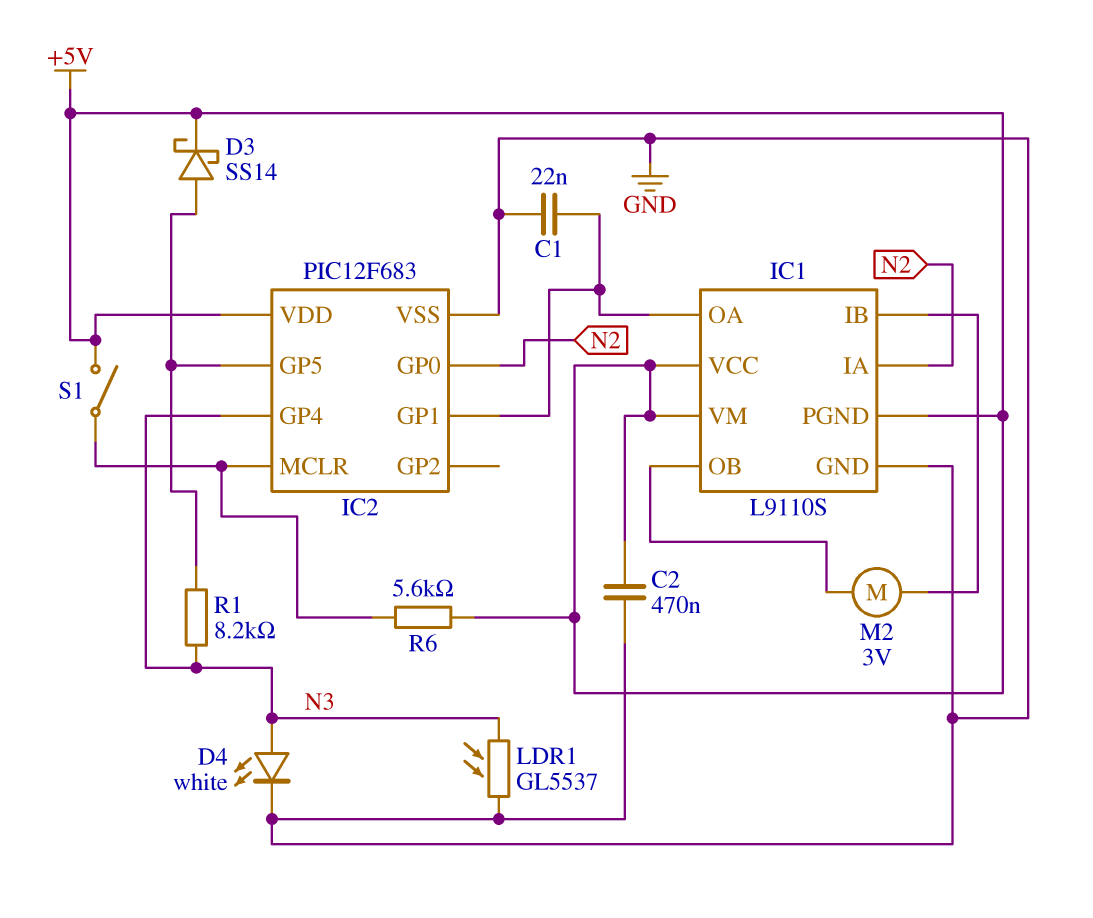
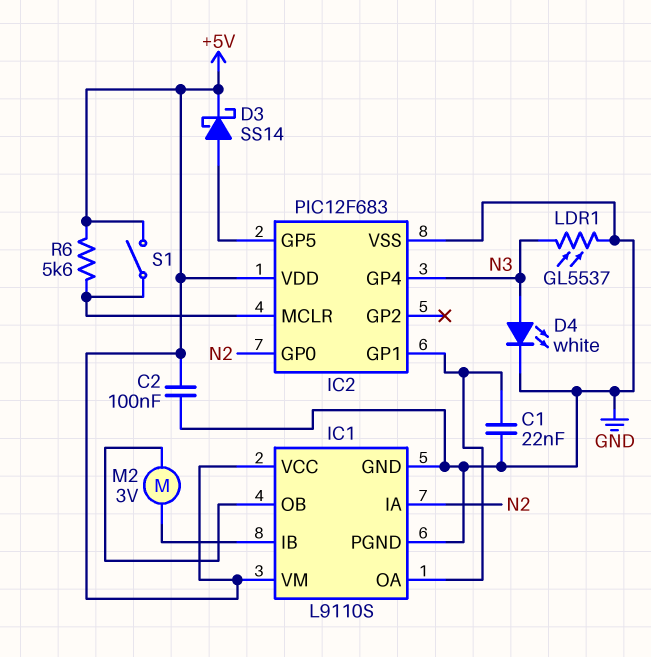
C2: 470nF (+5V, GND) -> 100nF (+5V, GND)
IC1 pin PGND: +5V -> GND
R1: 8.2k (IC2/GP5, N3) -> none

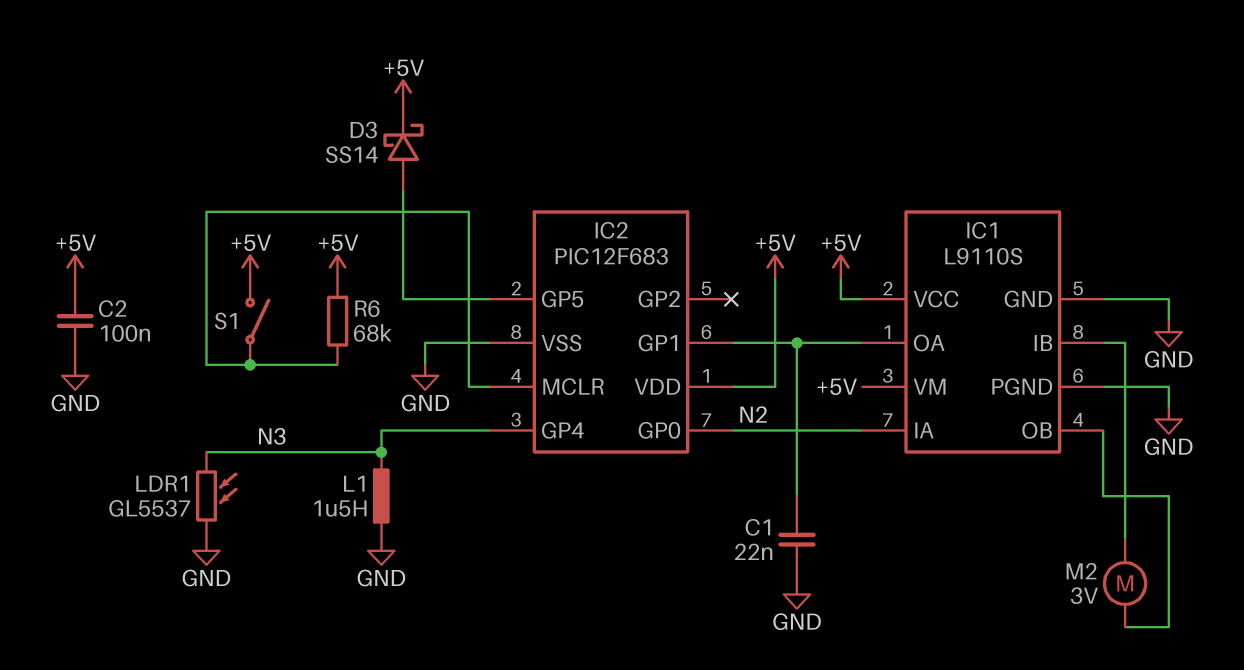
D4: LED white (A N3, K GND) -> none
L1: none -> 1.5uH (GND, N3)
R6: 5.6k (+5V, IC2/MCLR) -> 68k (+5V, IC2/MCLR)

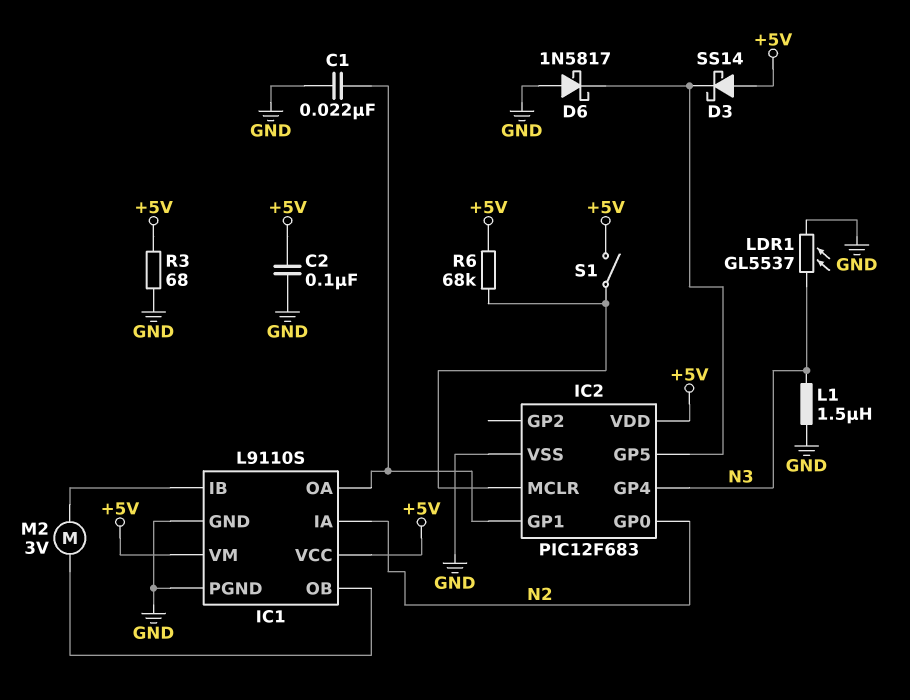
D3: schottky SS14 (A IC2/GP5, K +5V) -> schottky SS14 (A +5V, K IC2/GP5)
D6: none -> schottky 1N5817 (A GND, K IC2/GP5)
R3: none -> 68 (+5V, GND)

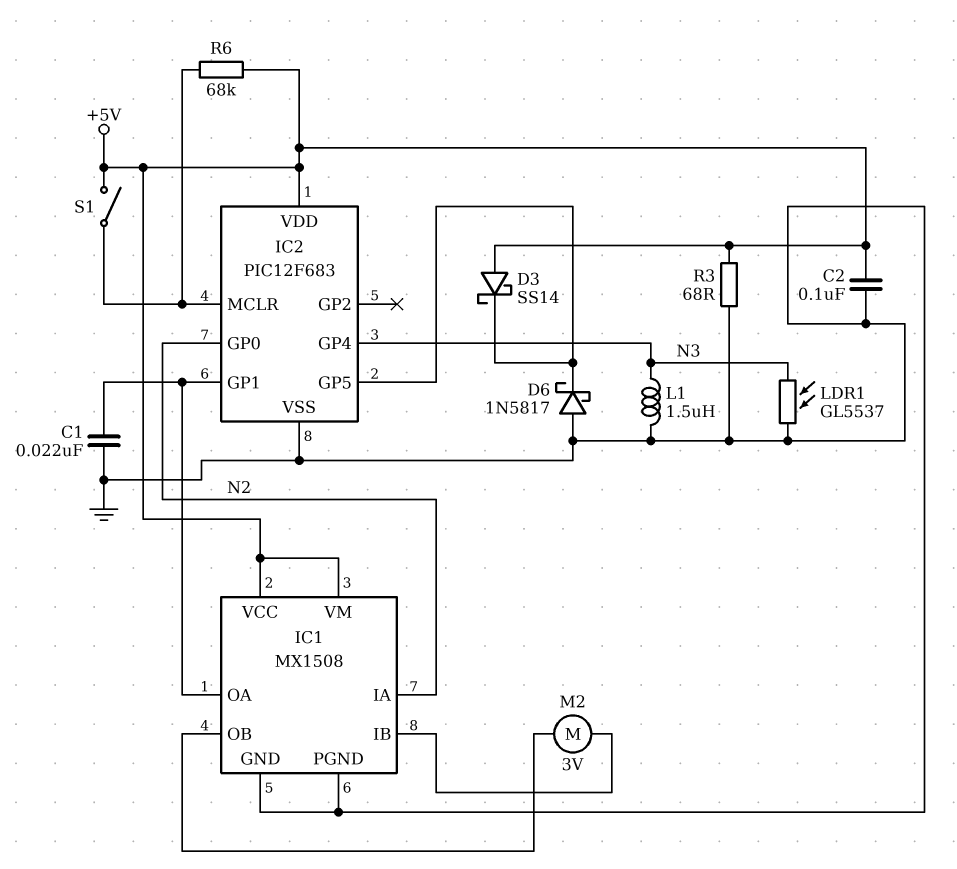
IC1: L9110S -> MX1508

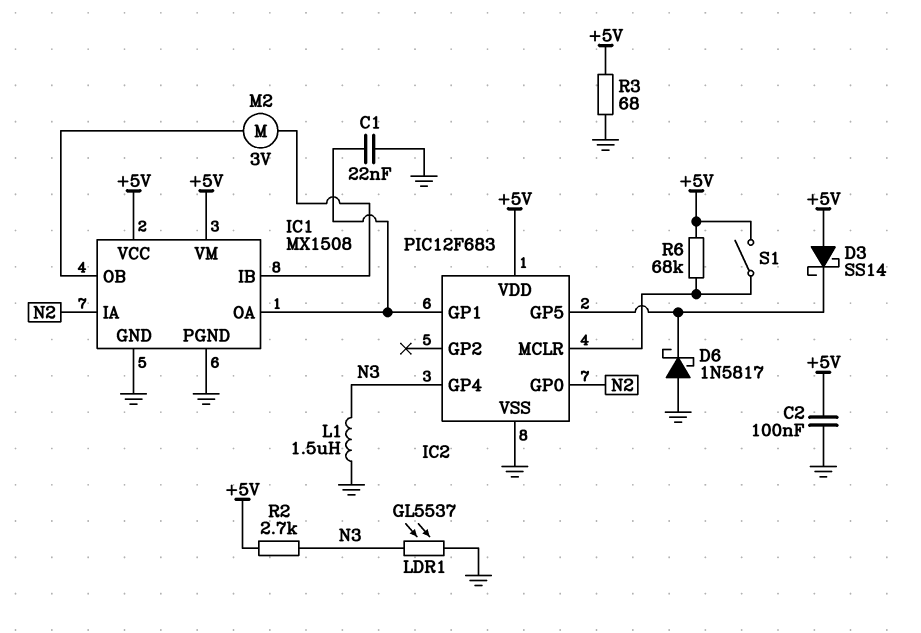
R2: none -> 2.7k (+5V, N3)

